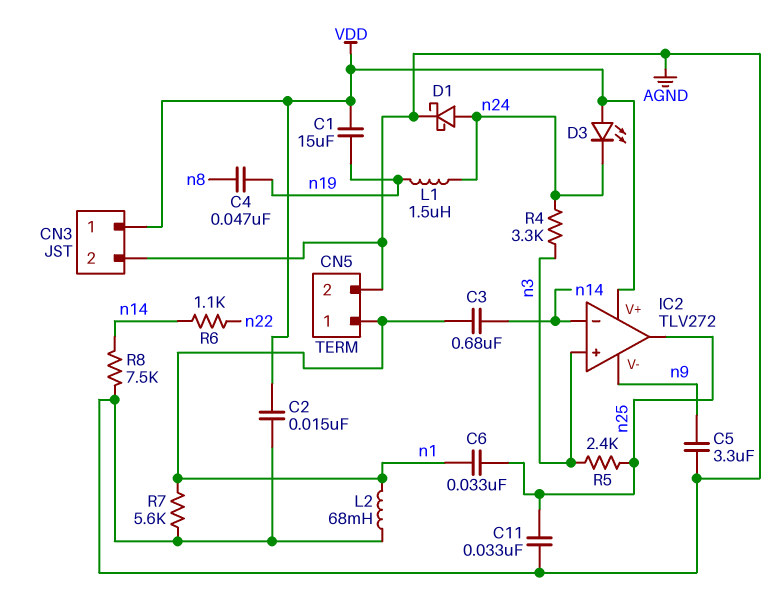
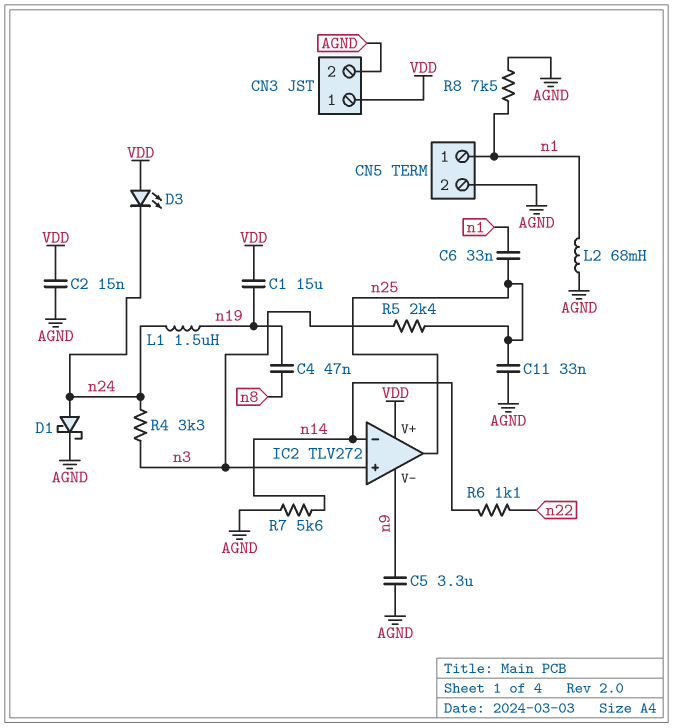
C3: 680nF (n1, n14) -> none
R7: 5.6k (AGND, n1) -> 5.6k (AGND, n14)
R8: 7.5k (AGND, n14) -> 7.5k (AGND, n1)

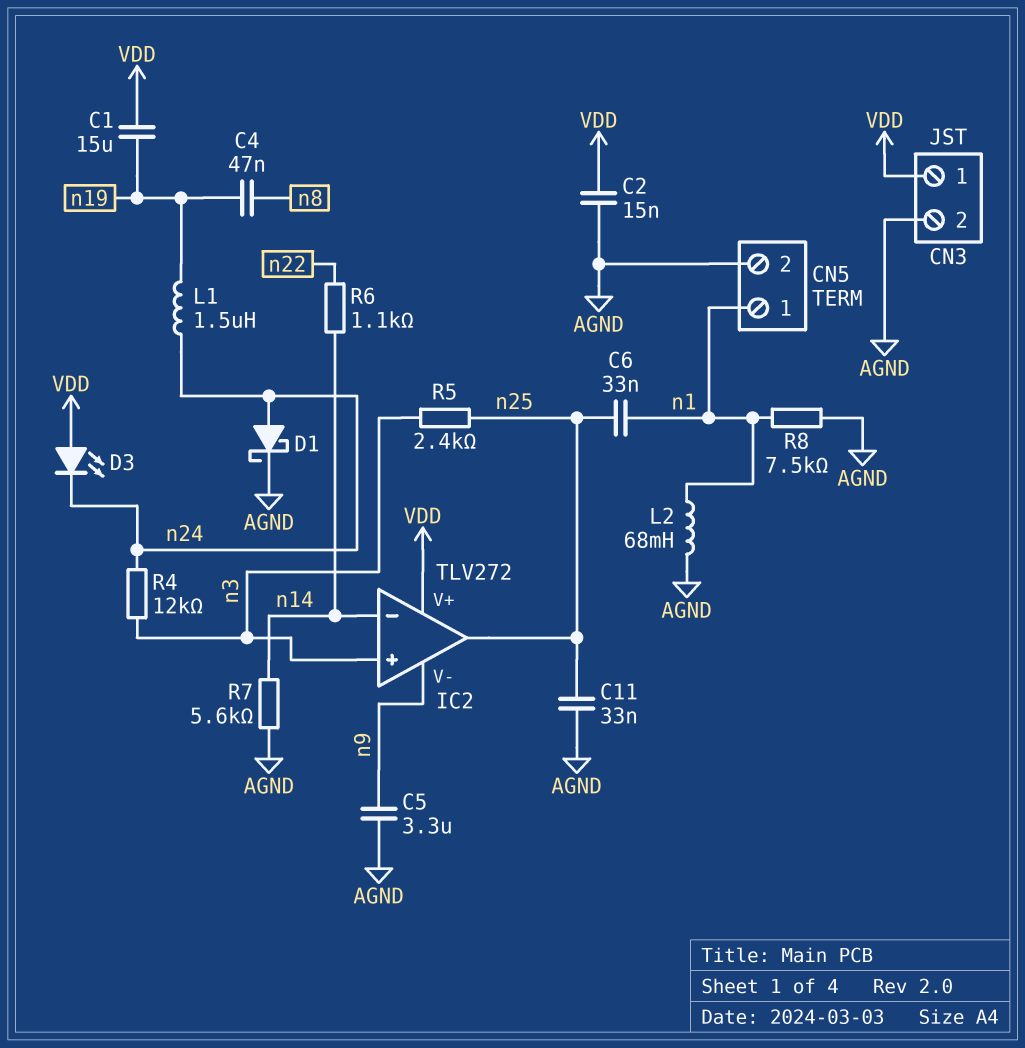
R4: 3.3k (n3, n24) -> 12k (n3, n24)

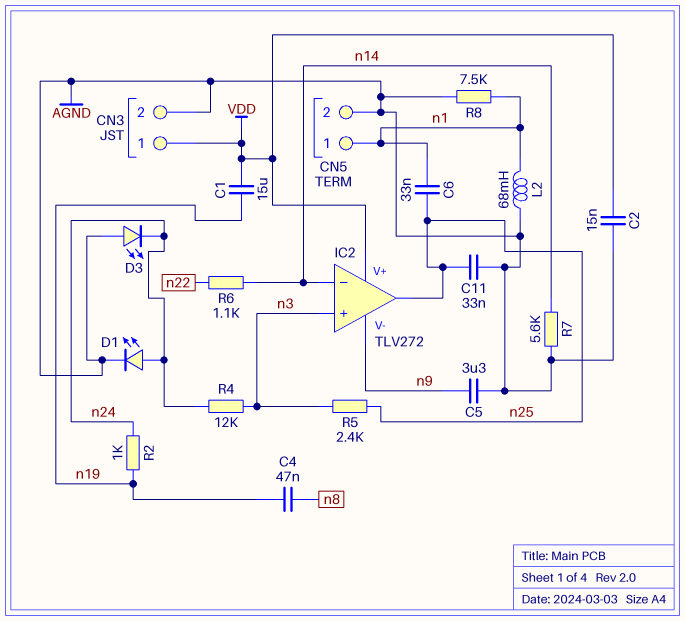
D1: schottky (A n24, K AGND) -> LED (A n24, K AGND)
D3: LED (A VDD, K n24) -> LED (A AGND, K n24)
L1: 1.5uH (n19, n24) -> none
R2: none -> 1k (n19, n24)

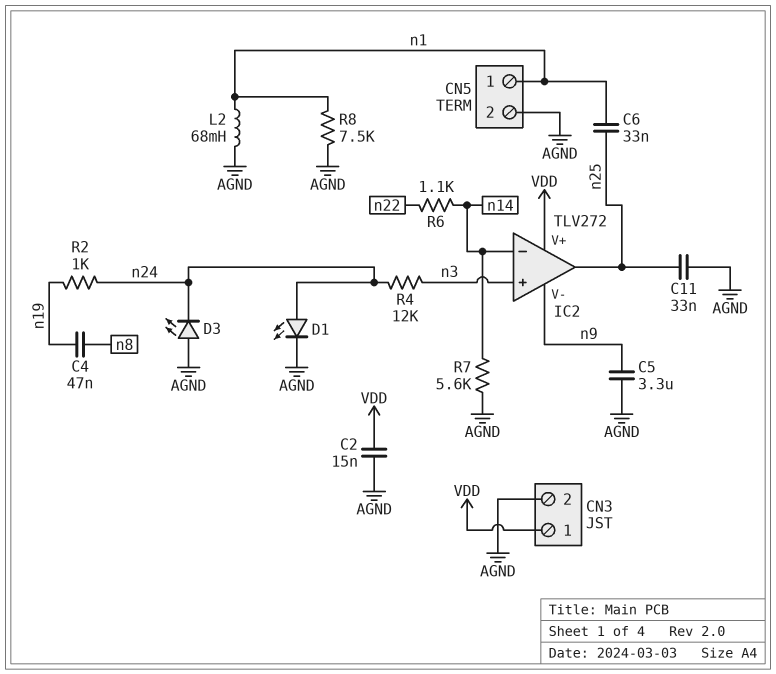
C1: 15uF (VDD, n19) -> none
R5: 2.4k (n3, n25) -> none

